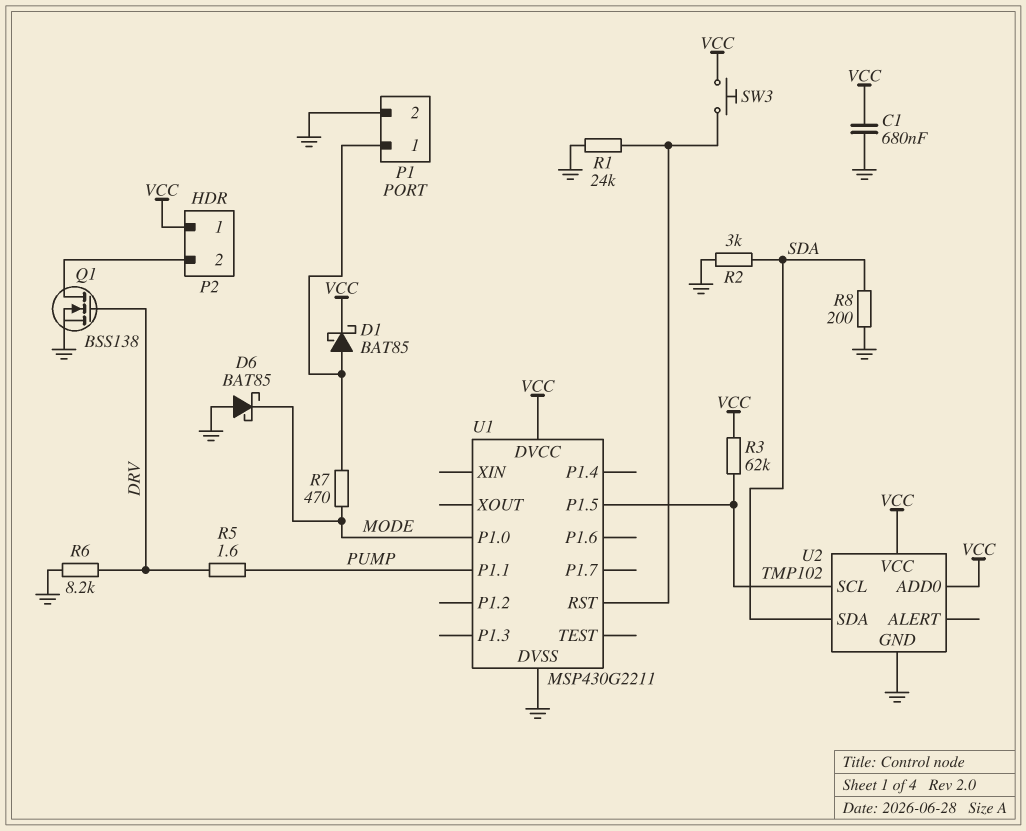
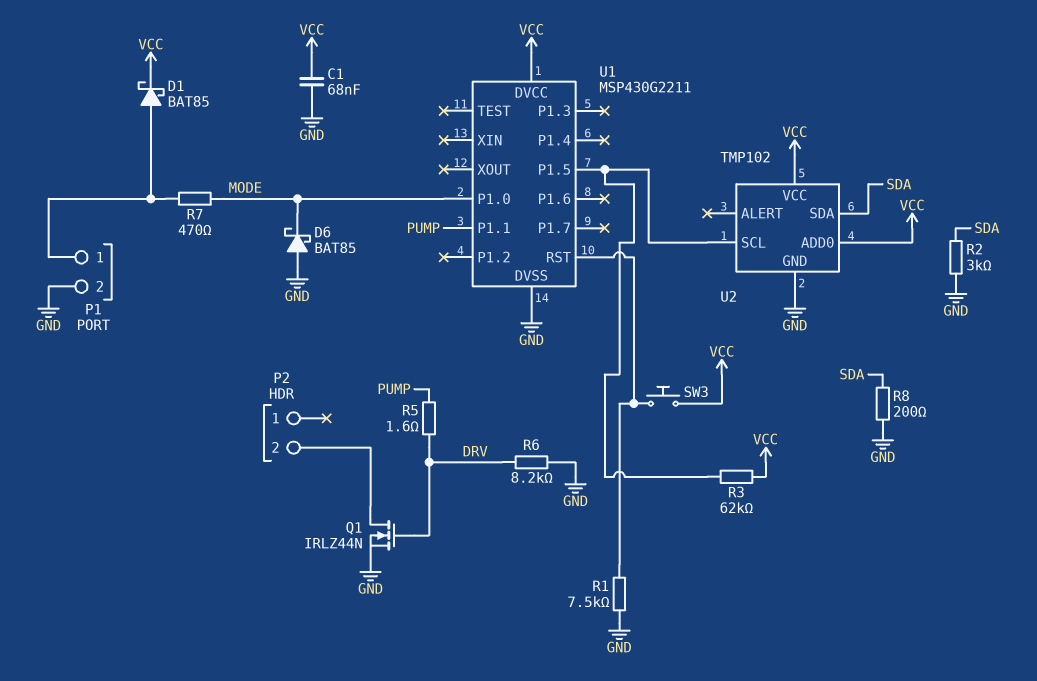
C1: 680nF (GND, VCC) -> 68nF (GND, VCC)
P2 pin 1: VCC -> none
Q1: NMOS BSS138 (G DRV, D P2/2, S GND) -> NMOS IRLZ44N (G DRV, D P2/2, S GND)
R1: 24k (GND, U1/RST) -> 7.5k (GND, U1/RST)

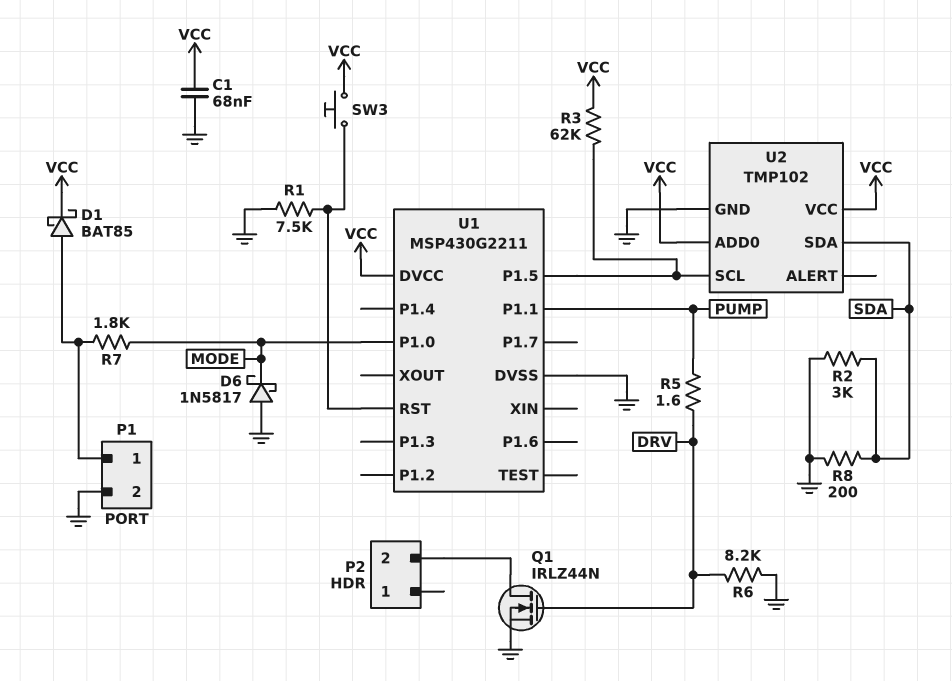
D6: schottky BAT85 (A GND, K MODE) -> schottky 1N5817 (A GND, K MODE)
R7: 470 (MODE, P1/1) -> 1.8k (MODE, P1/1)

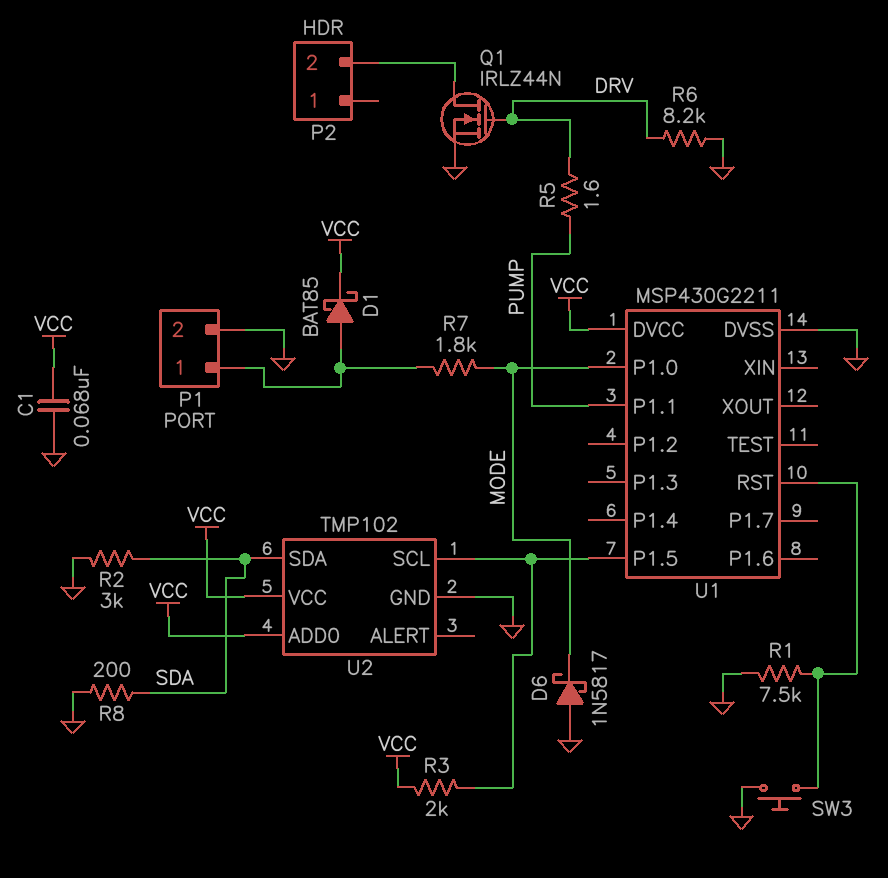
R3: 62k (U1/P1.5, VCC) -> 2k (U1/P1.5, VCC)
SW3: button (U1/RST, VCC) -> button (GND, U1/RST)

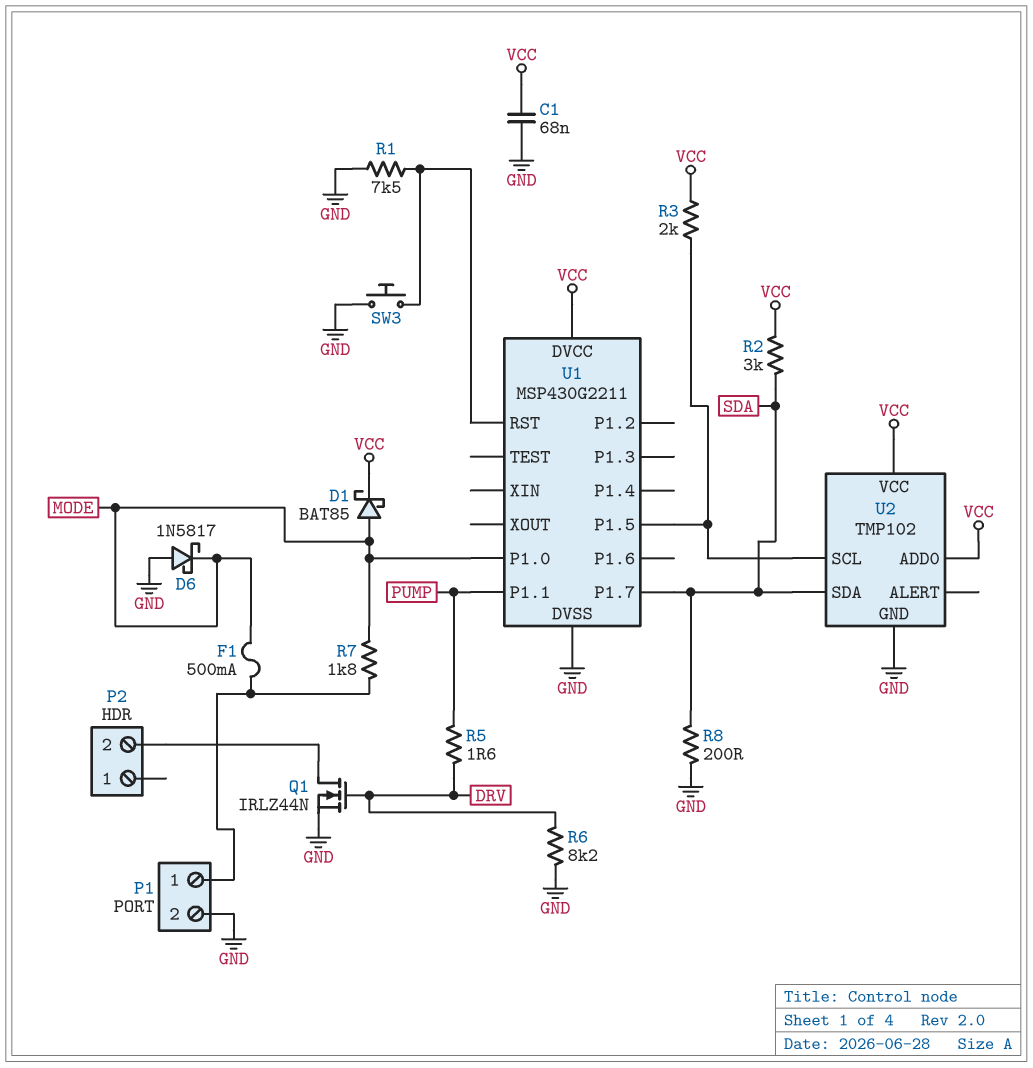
D1: schottky BAT85 (A P1/1, K VCC) -> schottky BAT85 (A MODE, K VCC)
F1: none -> 500mA (MODE, P1/1)
R2: 3k (GND, SDA) -> 3k (SDA, VCC)
U1 pin P1.7: none -> SDA

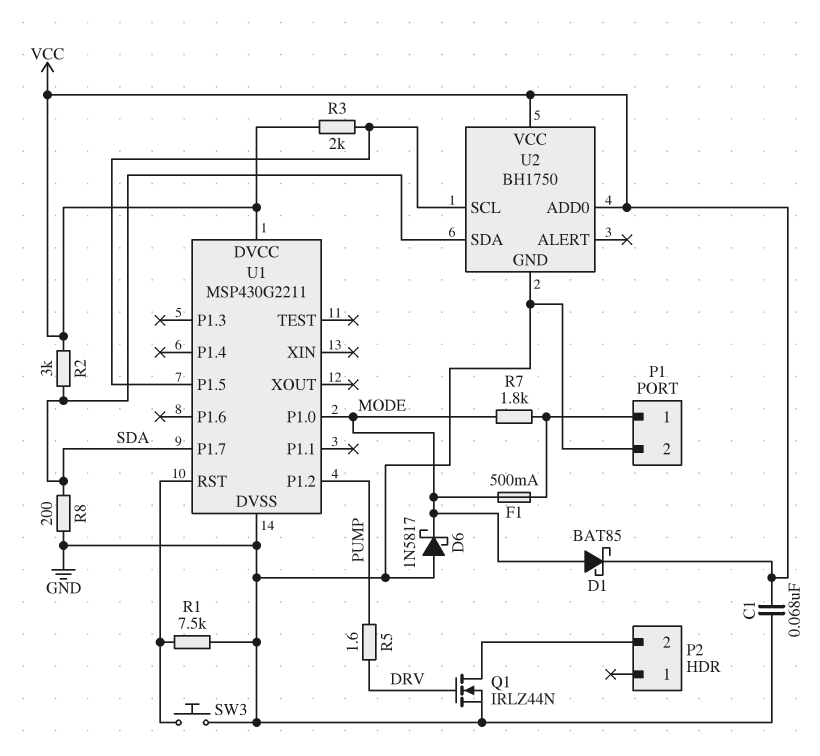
R6: 8.2k (DRV, GND) -> none
U1 pin P1.1: PUMP -> none
U1 pin P1.2: none -> PUMP
U2: TMP102 -> BH1750

